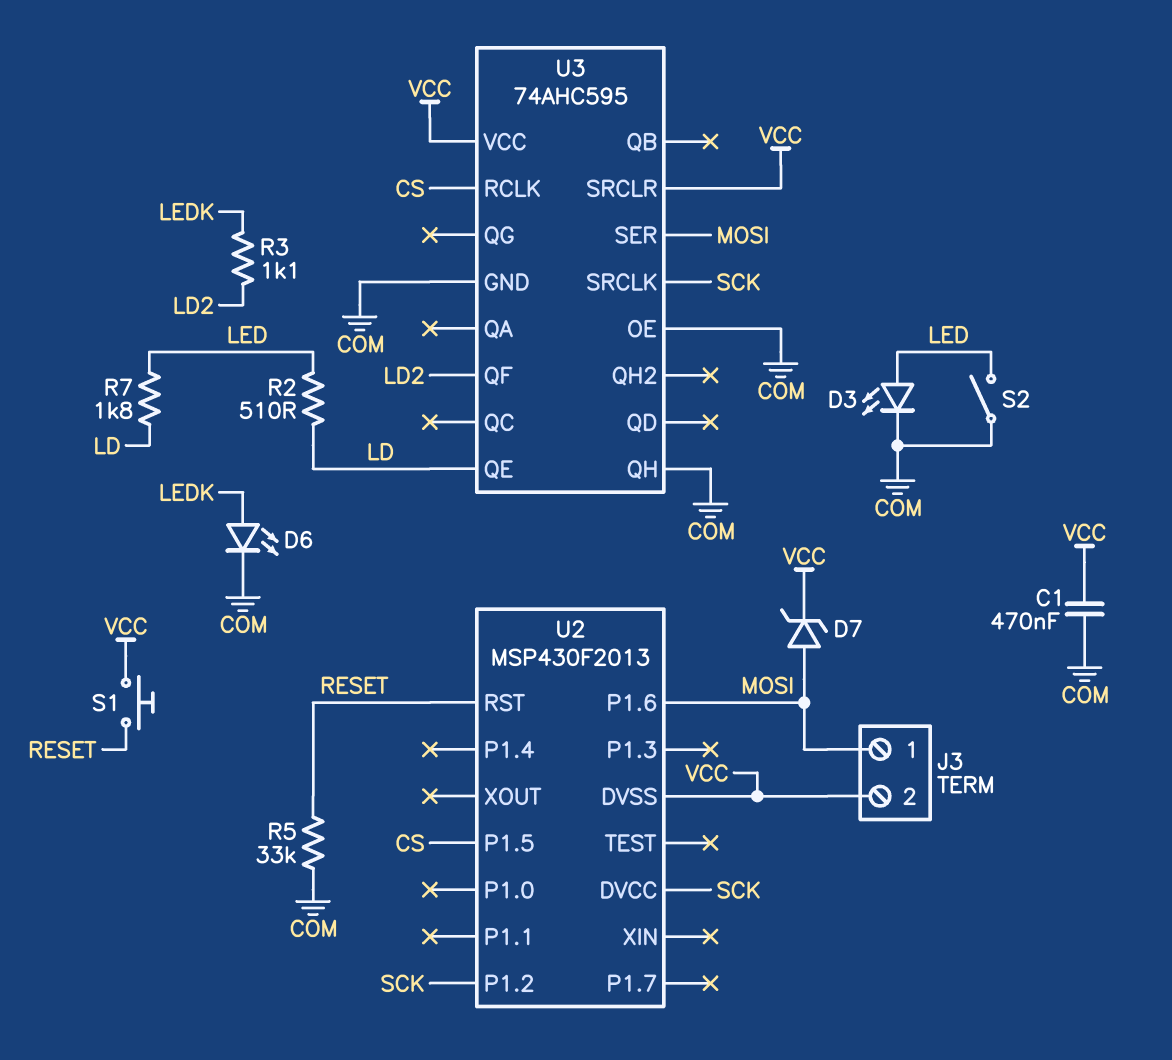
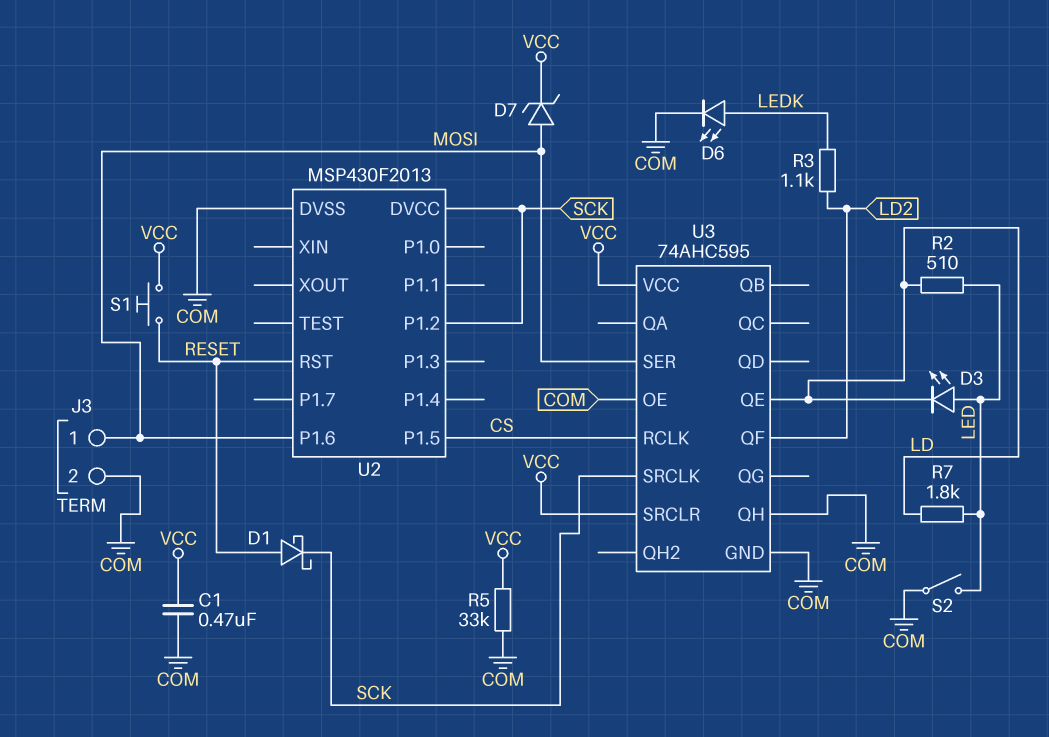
D1: none -> schottky (A RESET, K SCK)
D3: LED (A LED, K COM) -> LED (A LED, K LD)
J3 pin 2: VCC -> COM
R5: 33k (COM, RESET) -> 33k (COM, VCC)
U2 pin DVSS: VCC -> COM

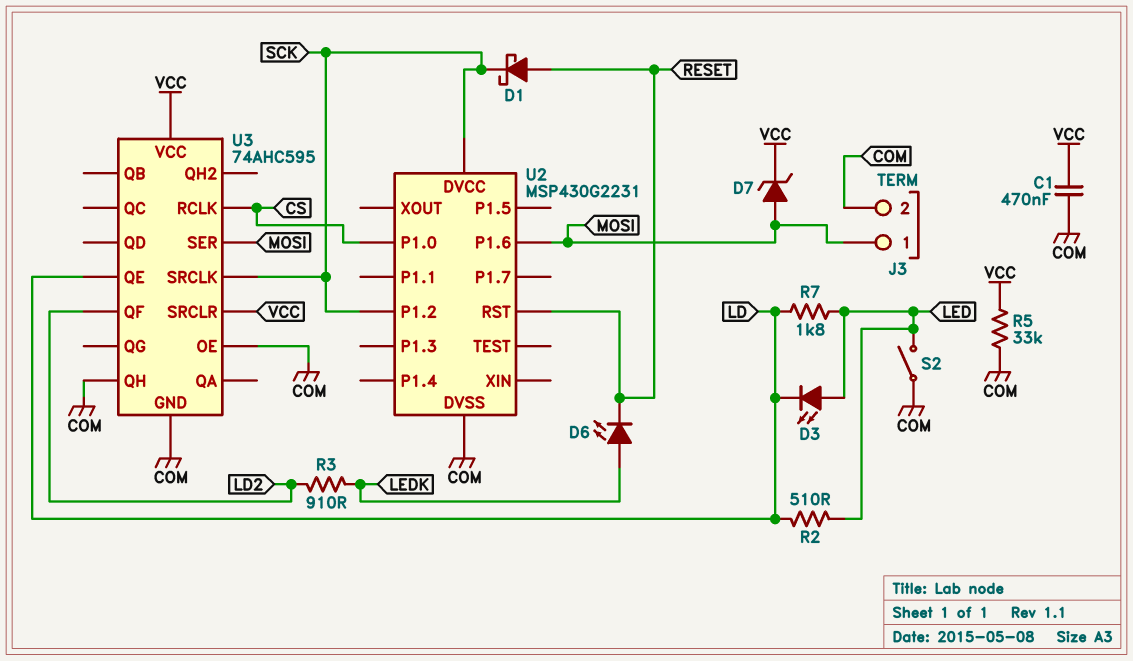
D6: LED (A LEDK, K COM) -> LED (A LEDK, K RESET)
R3: 1.1k (LD2, LEDK) -> 910 (LD2, LEDK)
S1: button (RESET, VCC) -> none
U2: MSP430F2013 -> MSP430G2231
U2 pin P1.0: none -> CS
U2 pin P1.5: CS -> none

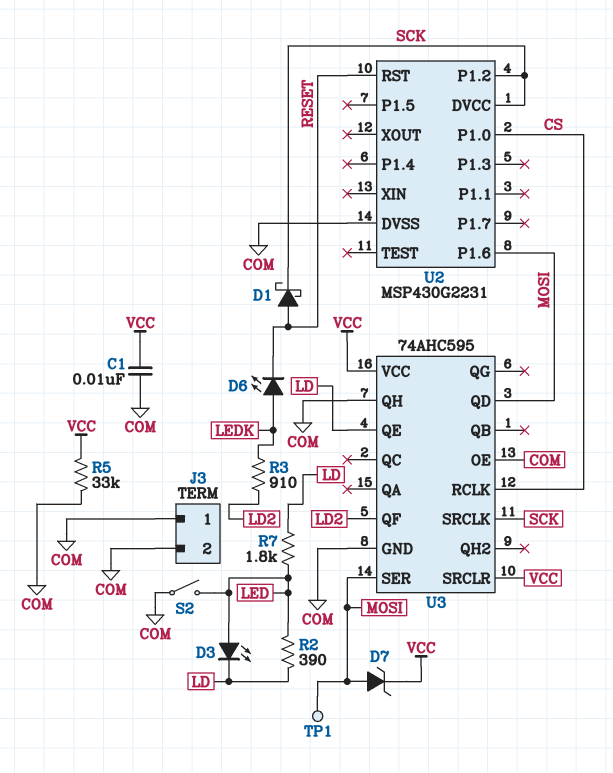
C1: 470nF (COM, VCC) -> 10nF (COM, VCC)
J3 pin 1: MOSI -> COM
R2: 510 (LD, LED) -> 390 (LD, LED)
TP1: none -> test point (MOSI)
U3 pin QD: none -> MOSI

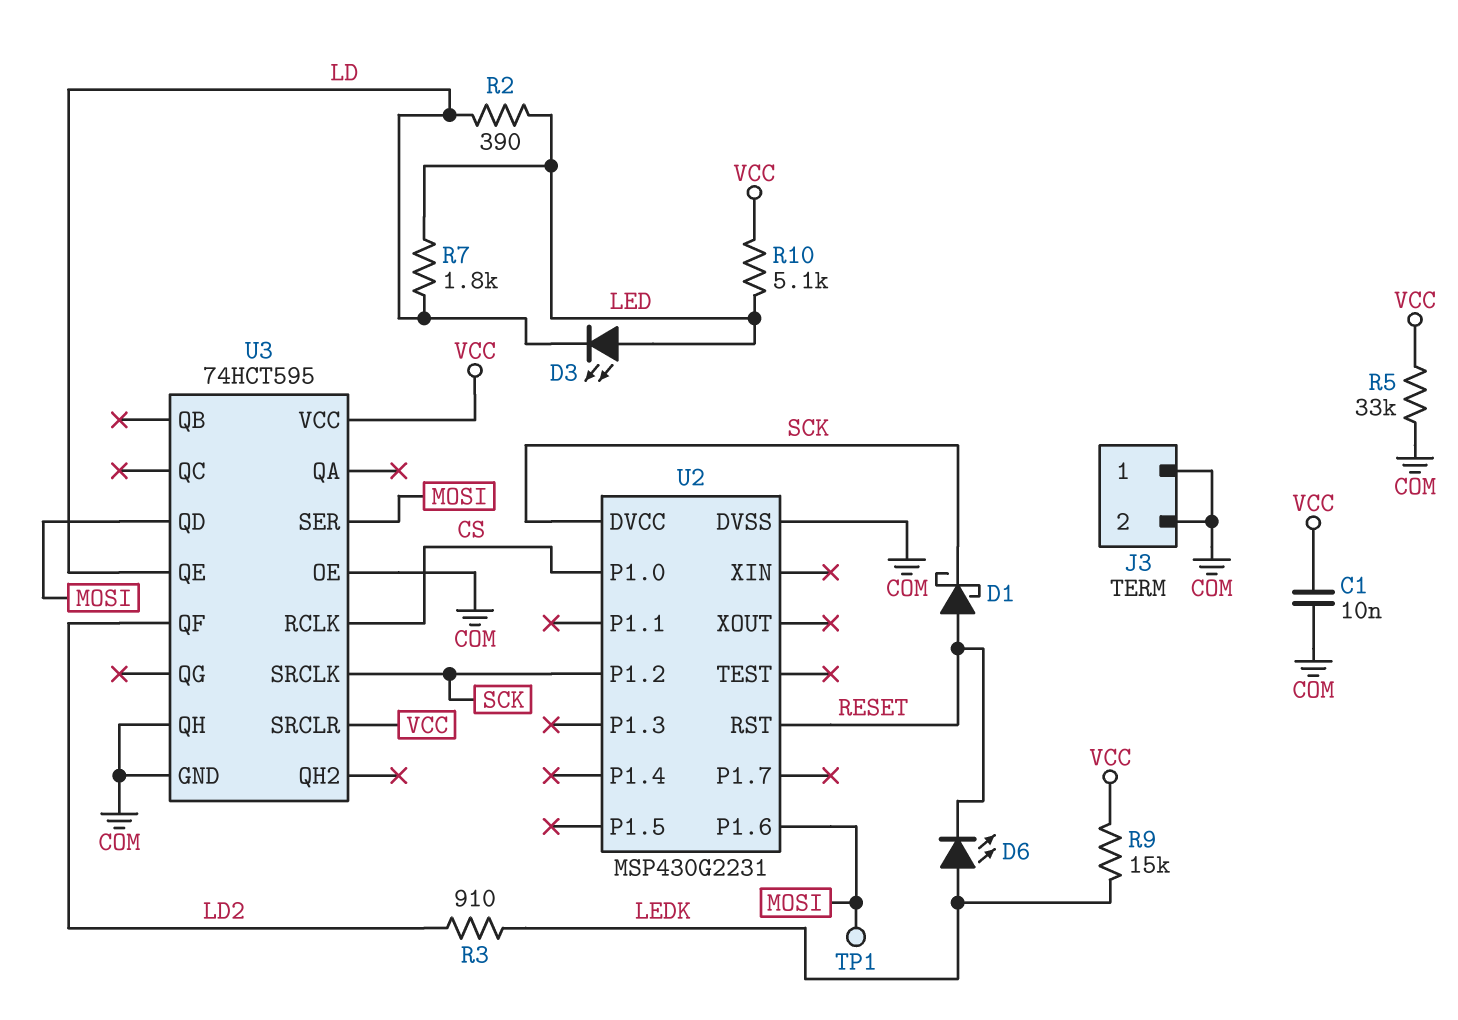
D7: zener (A MOSI, K VCC) -> none
R9: none -> 15k (LEDK, VCC)
R10: none -> 5.1k (LED, VCC)
S2: switch (COM, LED) -> none
U3: 74AHC595 -> 74HCT595

